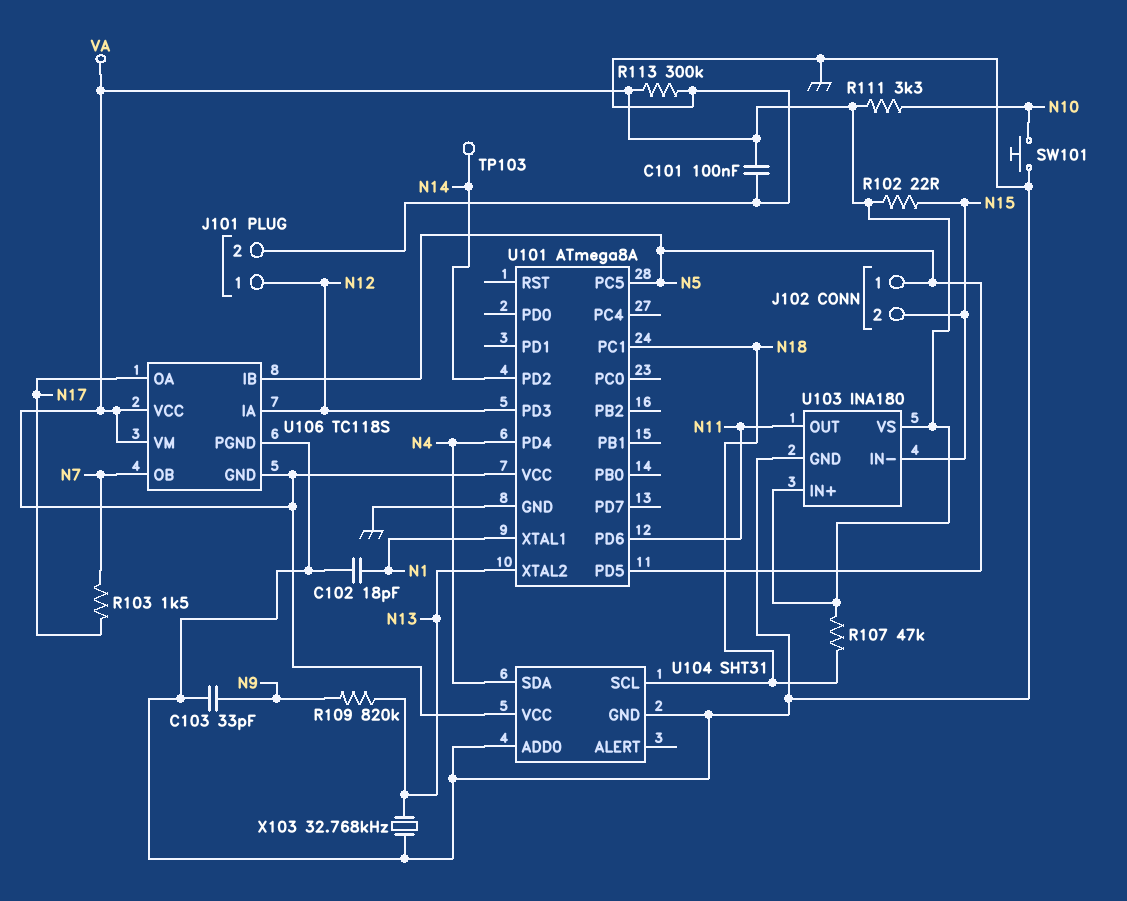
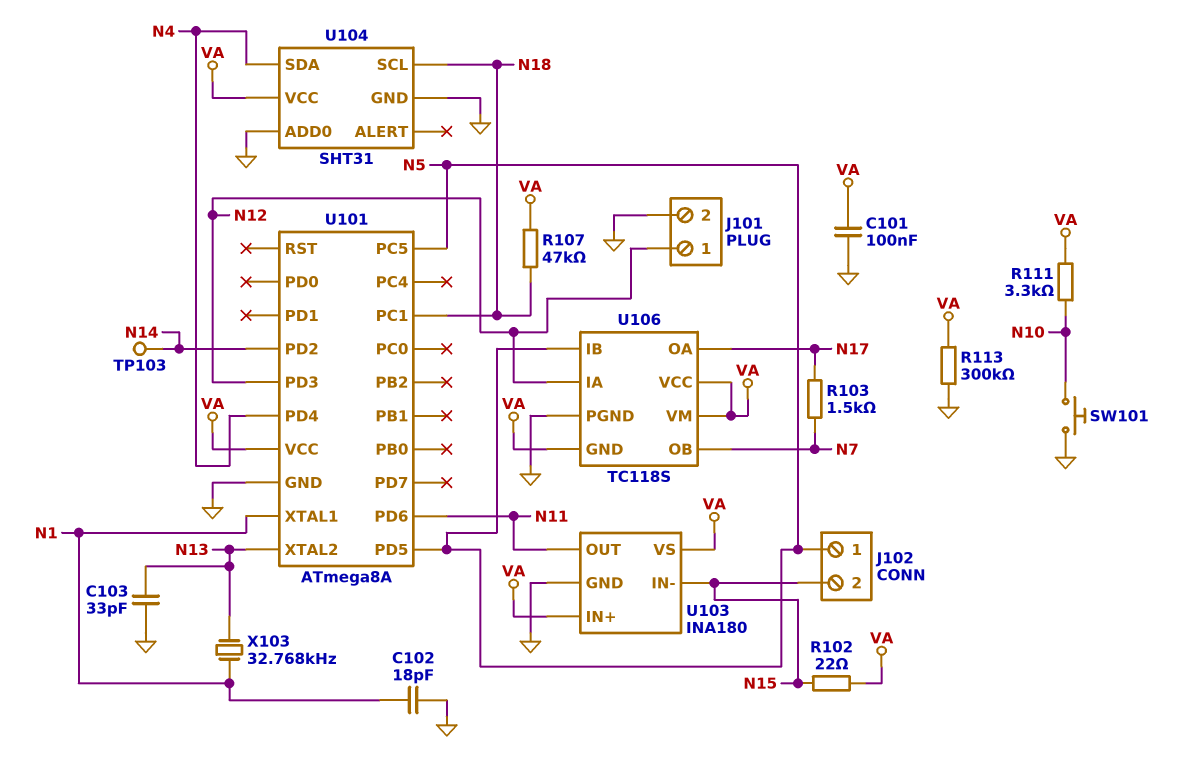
C103: 33pF (GND, N9) -> 33pF (GND, N13)
R109: 820k (N9, N13) -> none
X103: 32.768kHz (GND, N13) -> 32.768kHz (N1, N13)

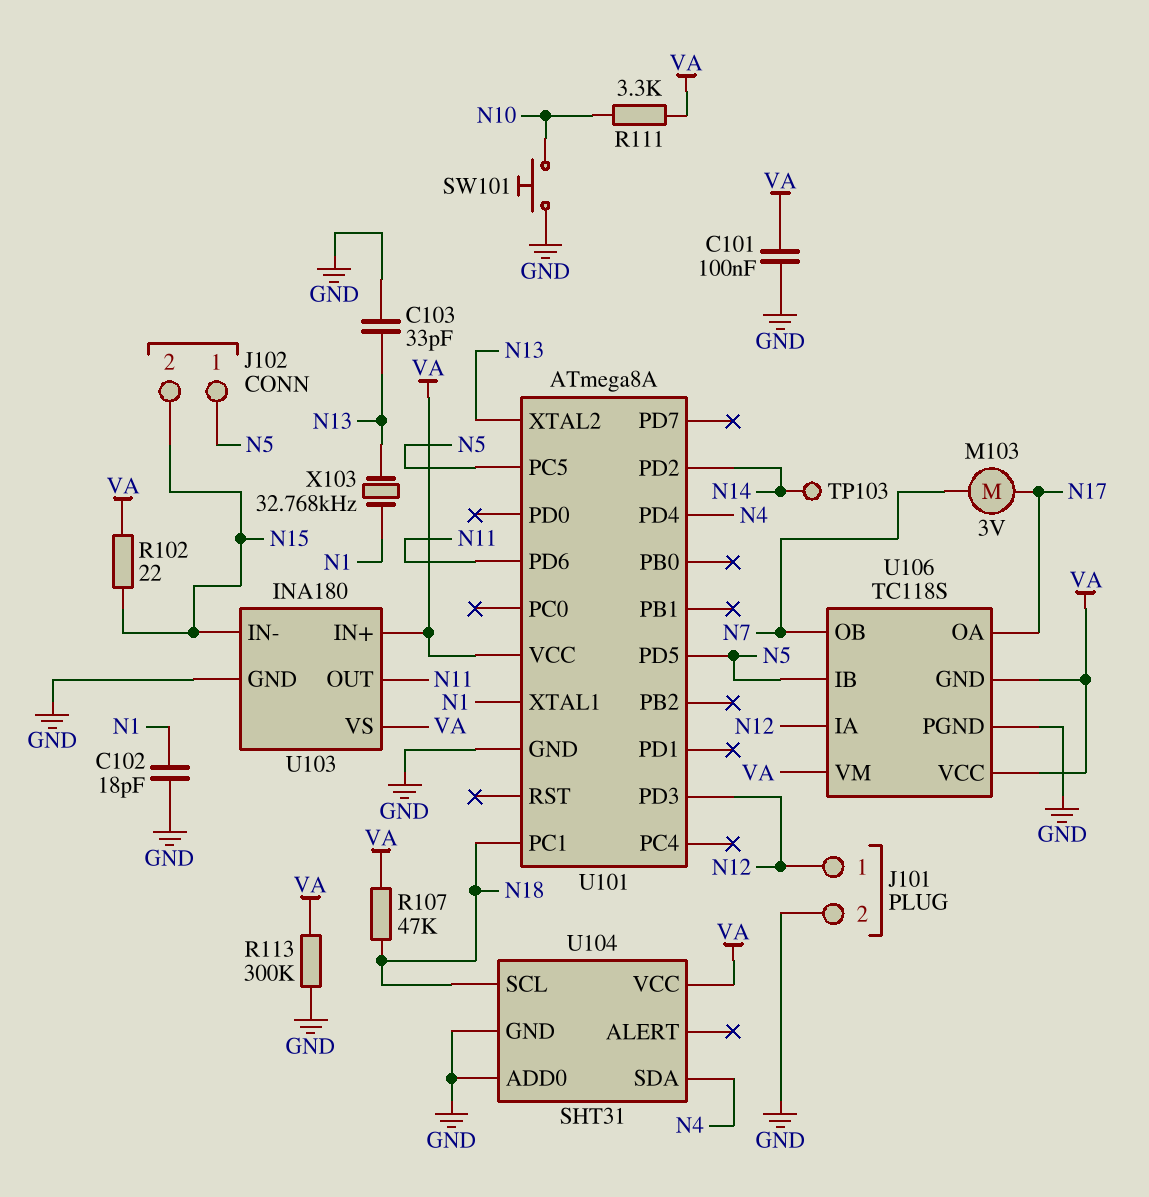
M103: none -> motor 3V (N7, N17)
R103: 1.5k (N7, N17) -> none

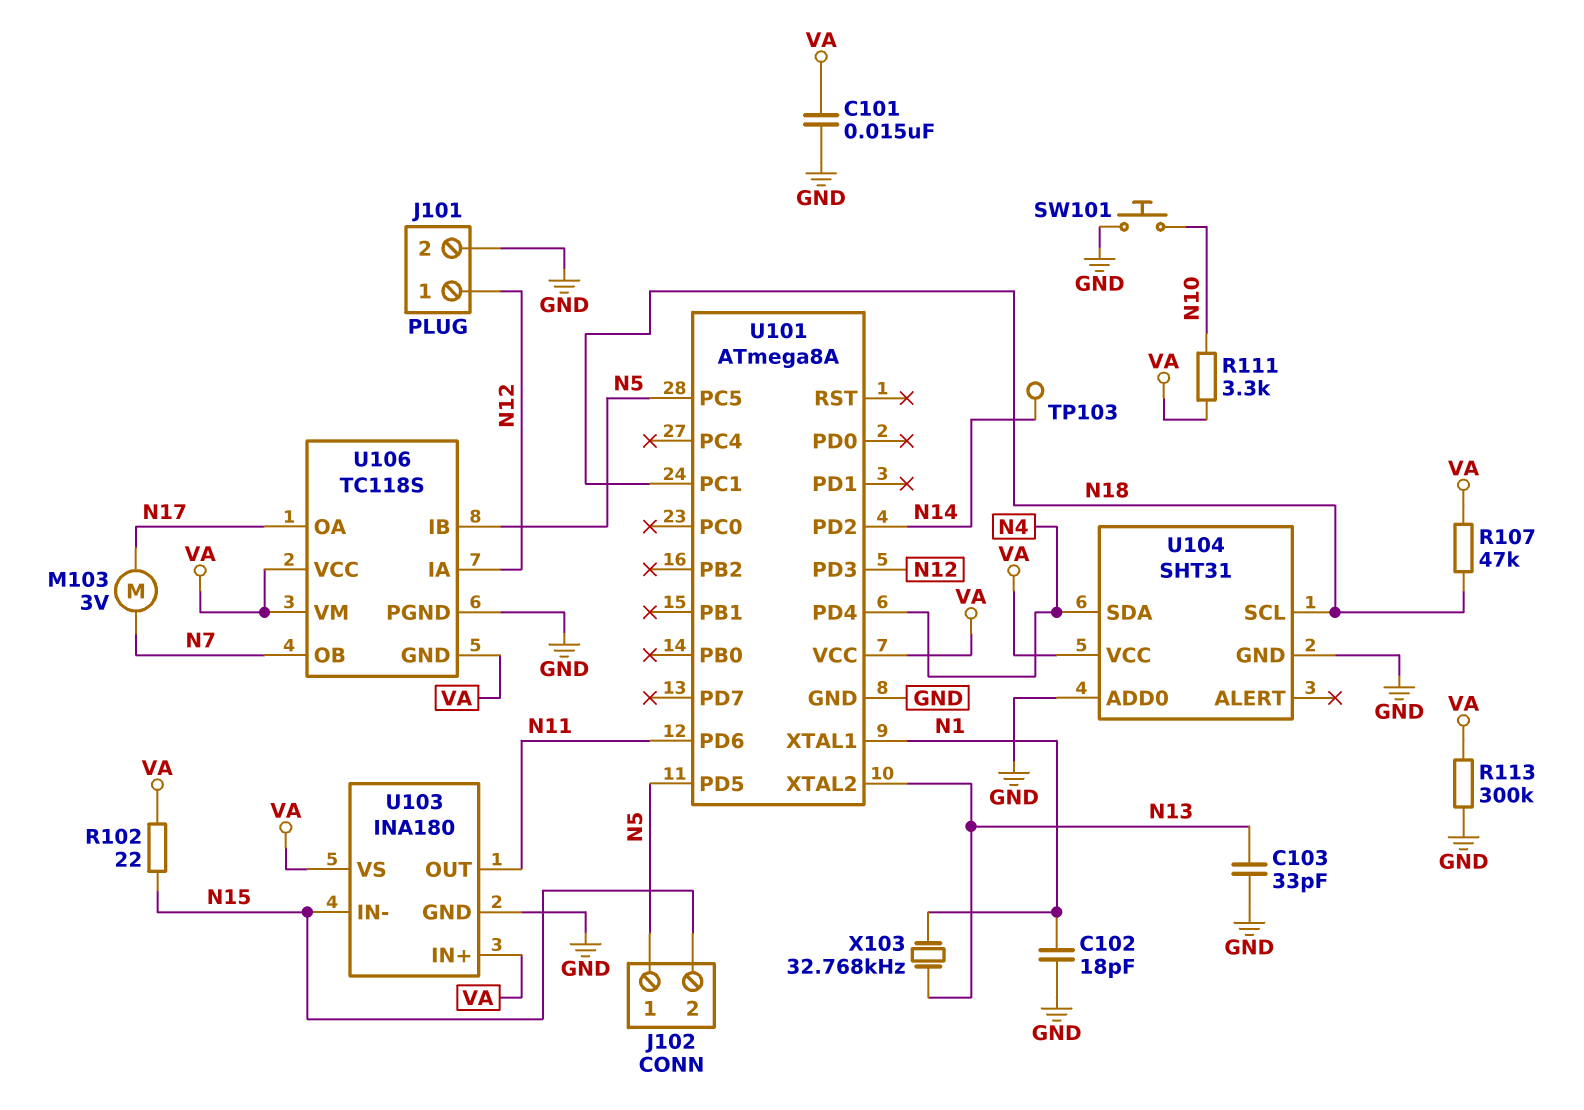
C101: 100nF (GND, VA) -> 15nF (GND, VA)

